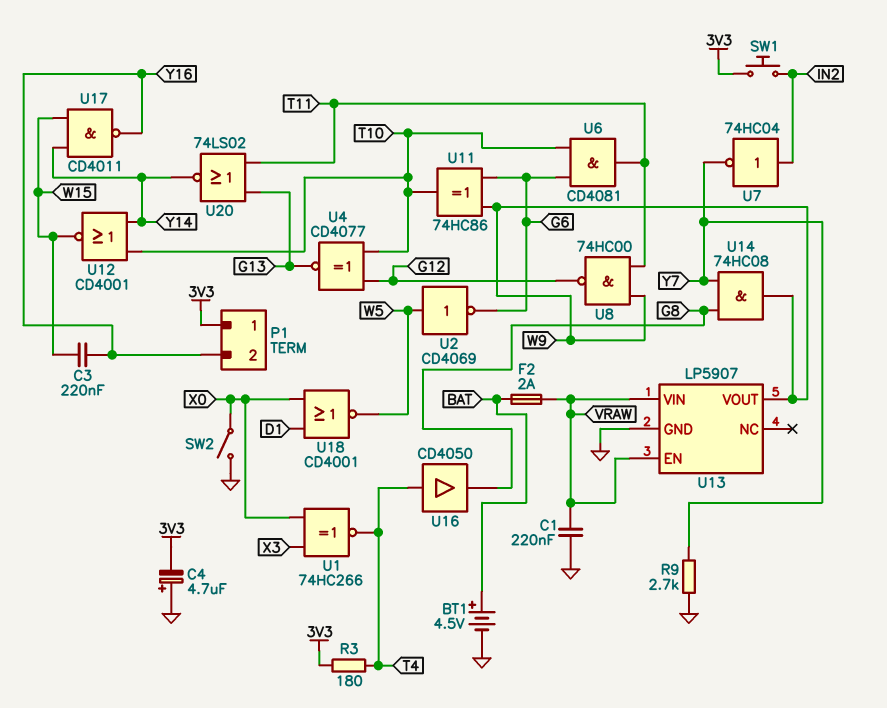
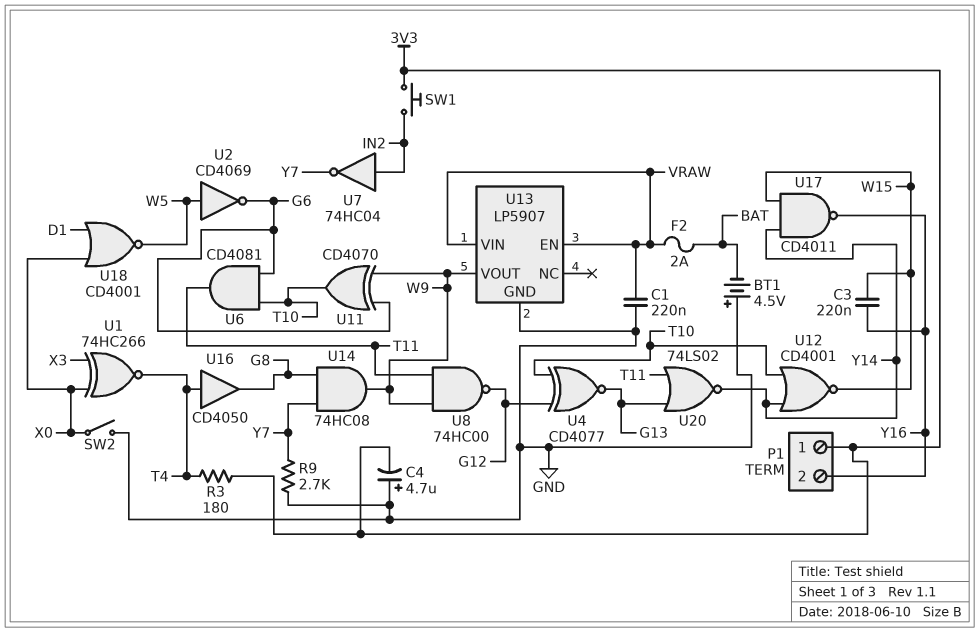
BT1: 4.5V (plus BAT, minus GND) -> 4.5V (plus GND, minus BAT)
U11: XOR 74HC86 (in G6, in W9, out T10) -> XOR CD4070 (in G6, in W9, out T10)

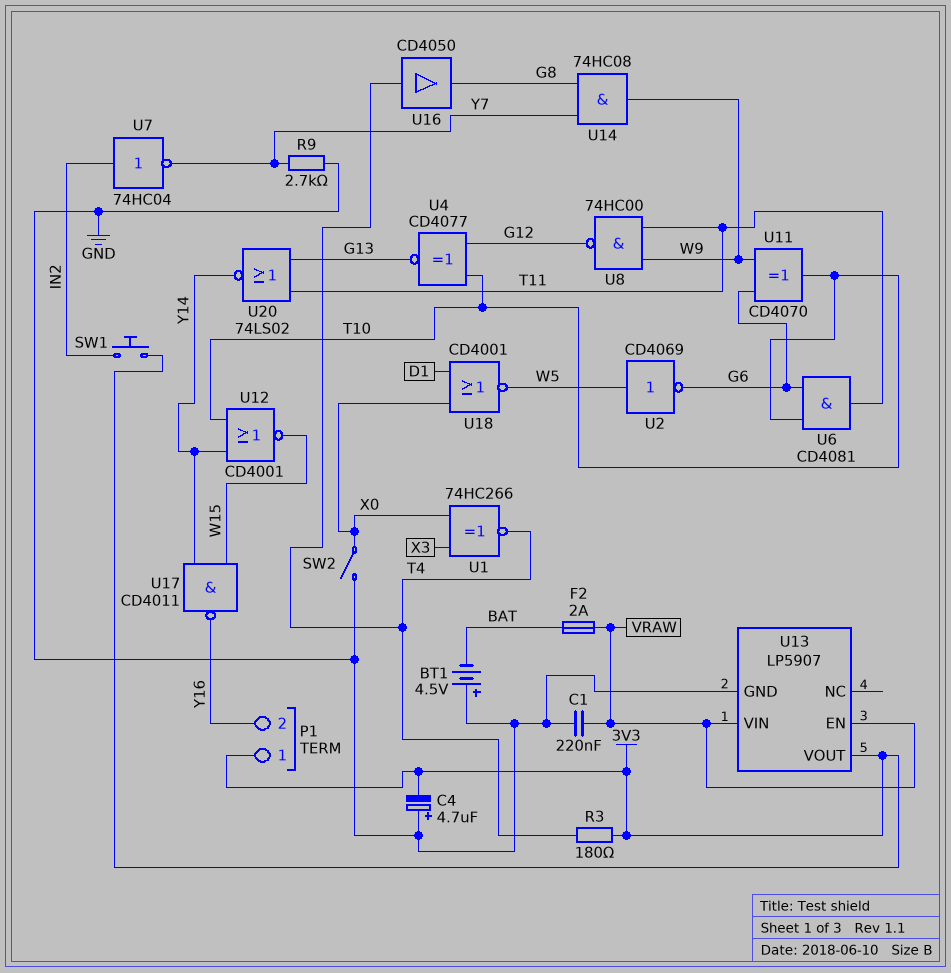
C3: 220nF (W15, Y16) -> none
U13 pin VOUT: W9 -> 3V3

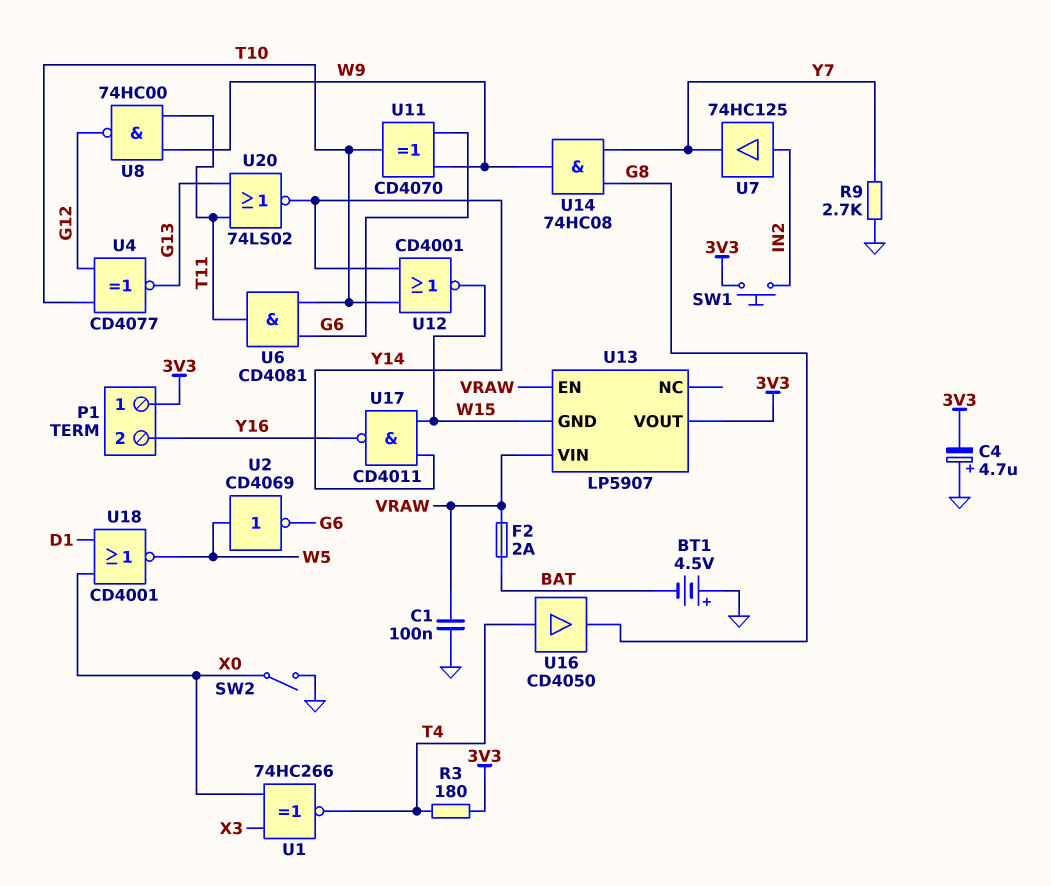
C1: 220nF (GND, VRAW) -> 100nF (GND, VRAW)
U7: NOT 74HC04 (in IN2, out Y7) -> buffer 74HC125 (in IN2, out Y7)
U13 pin GND: GND -> W15

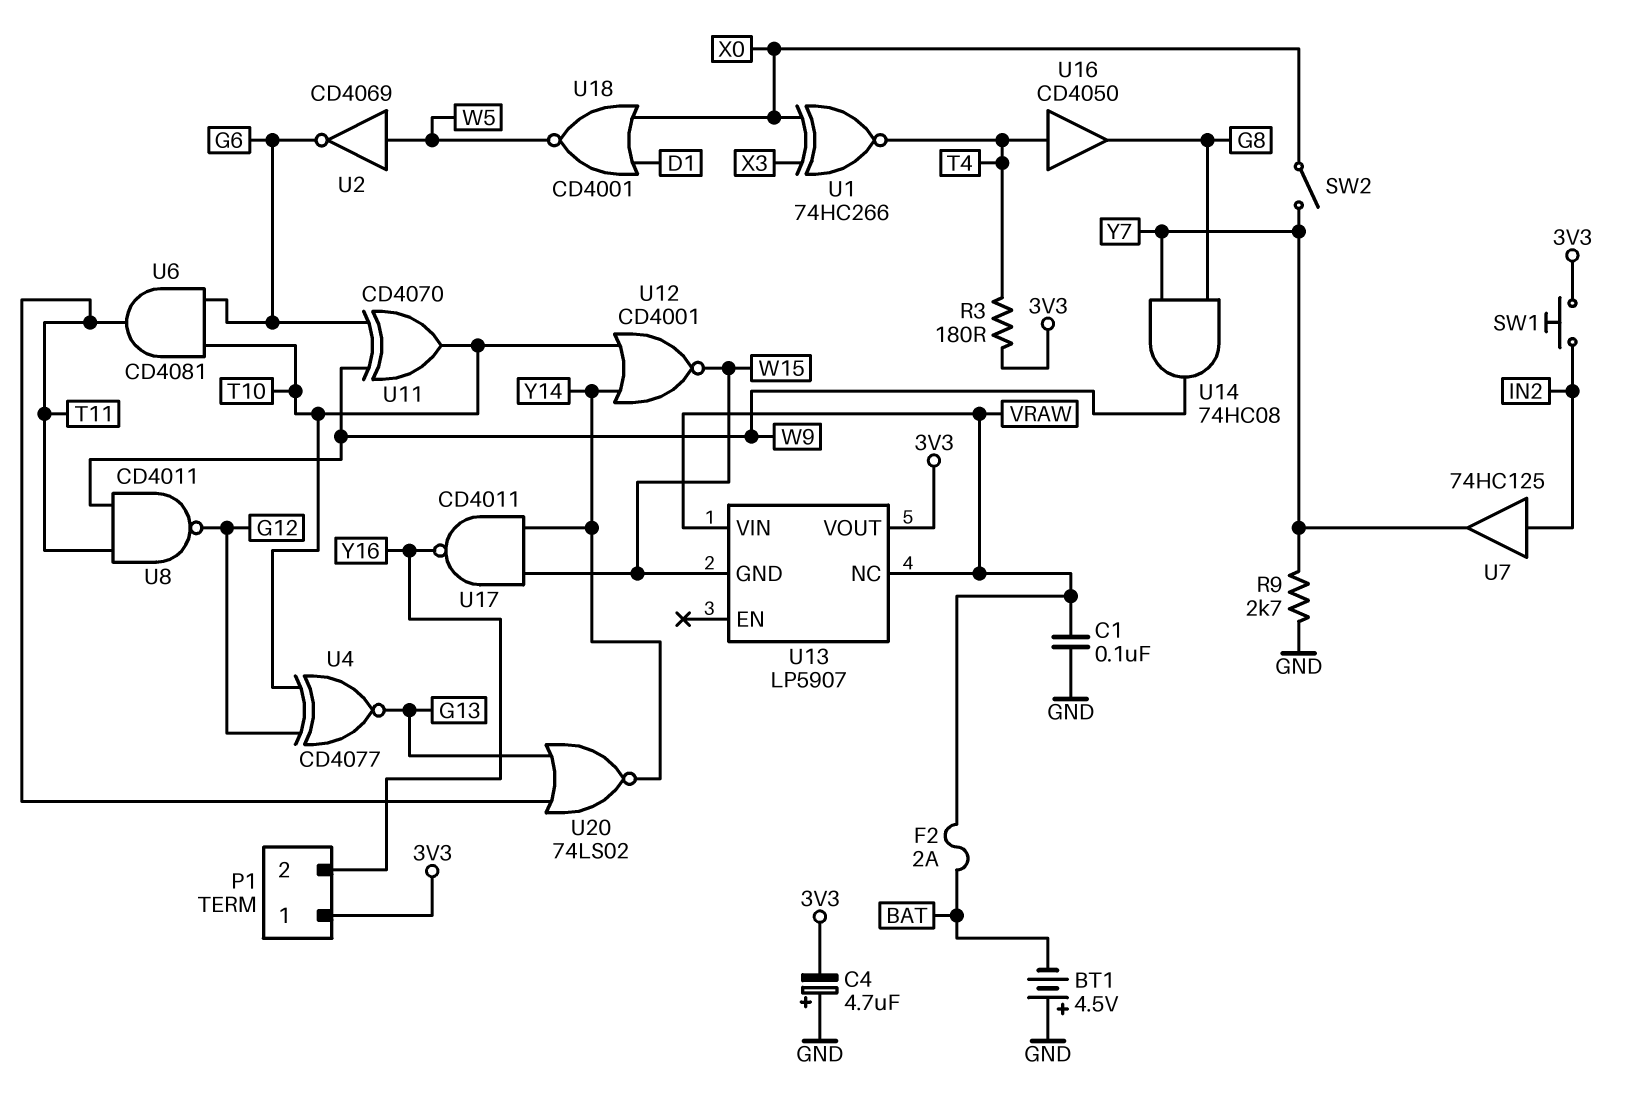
SW2: switch (GND, X0) -> switch (X0, Y7)
U8: NAND 74HC00 (in T11, in W9, out G12) -> NAND CD4011 (in T11, in W9, out G12)
U13 pin EN: VRAW -> none
U13 pin NC: none -> VRAW

